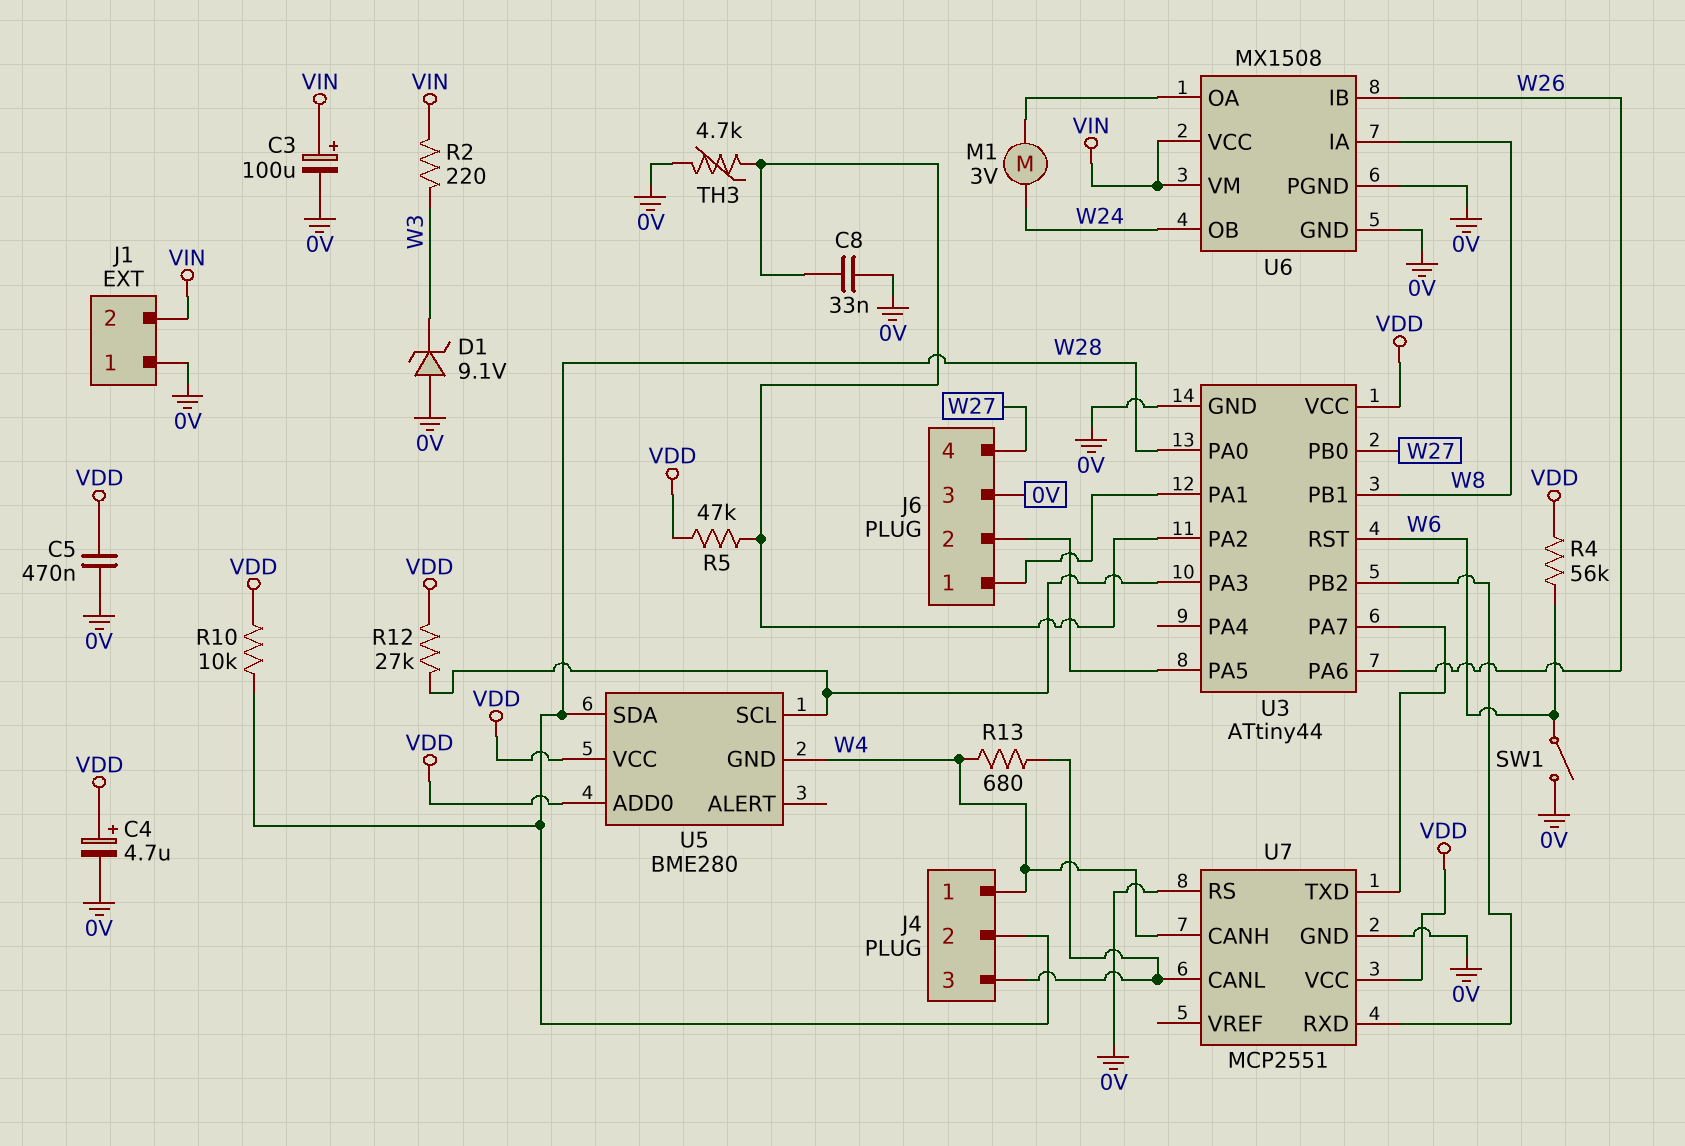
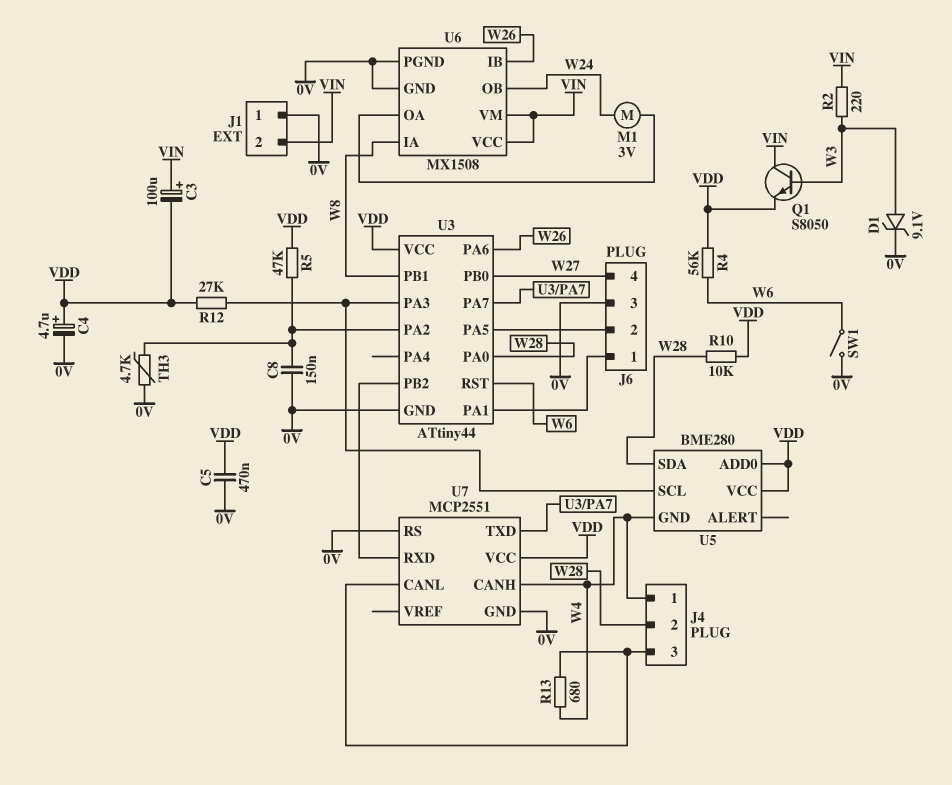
C3: 100uF (plus VIN, minus 0V) -> 100uF (plus VIN, minus VDD)
C8: 33nF (0V, U3/PA2) -> 150nF (0V, U3/PA2)
D1: zener 9.1V (A 0V, K W3) -> zener 9.1V (A W3, K 0V)
Q1: none -> NPN S8050 (B W3, C VIN, E VDD)

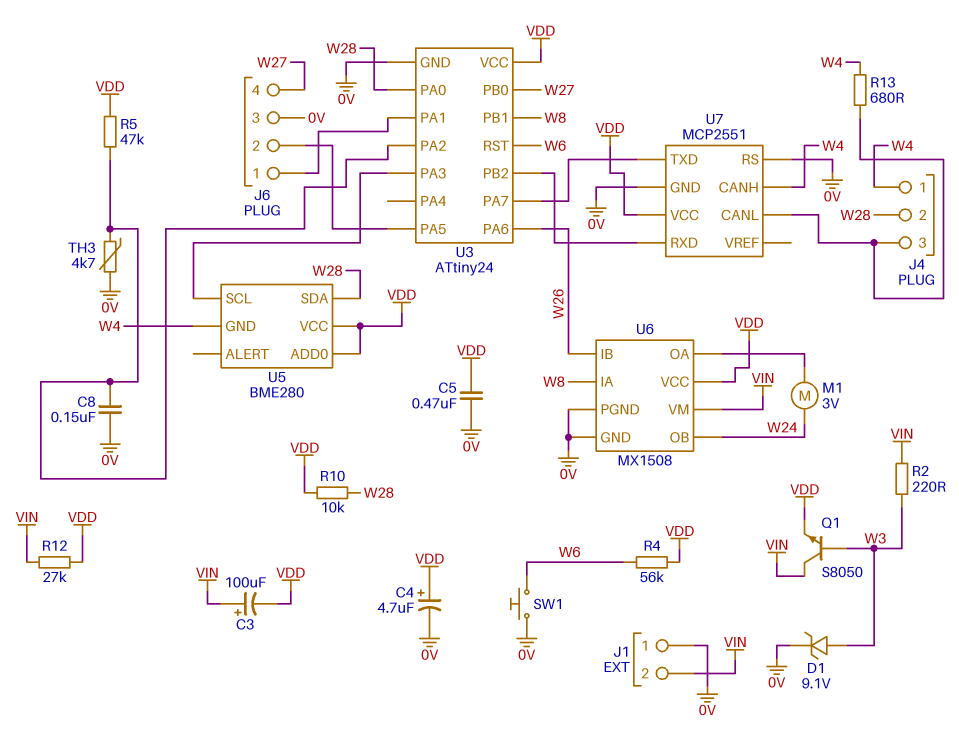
R12: 27k (U3/PA3, VDD) -> 27k (VDD, VIN)
SW1: switch (0V, W6) -> button (0V, W6)
U3: ATtiny44 -> ATtiny24
U6 pin VCC: VIN -> VDD

